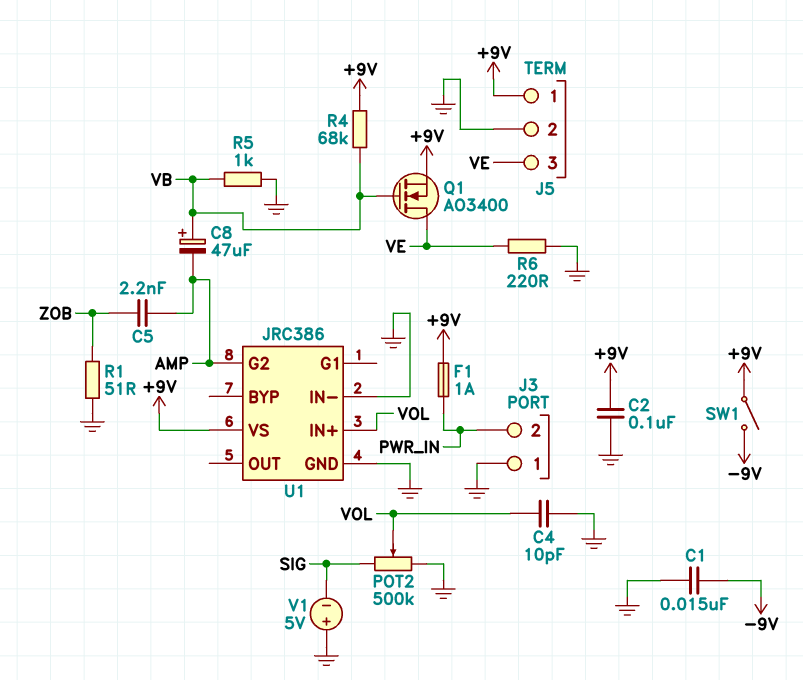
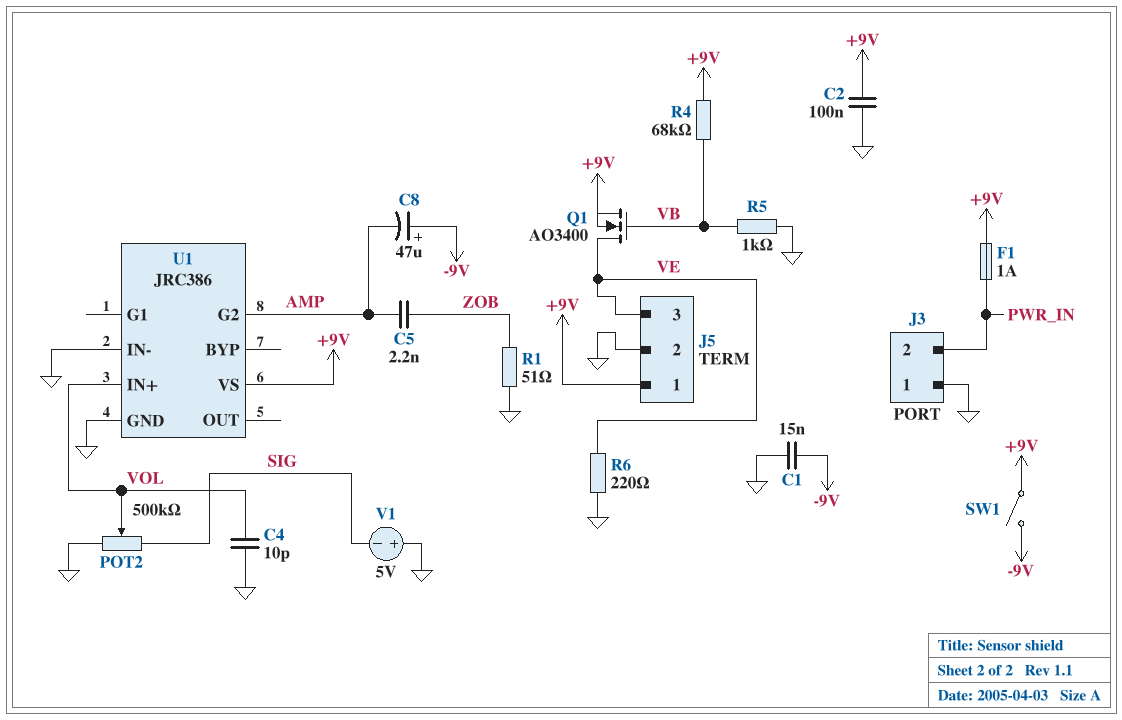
C8: 47uF (plus VB, minus AMP) -> 47uF (plus -9V, minus AMP)

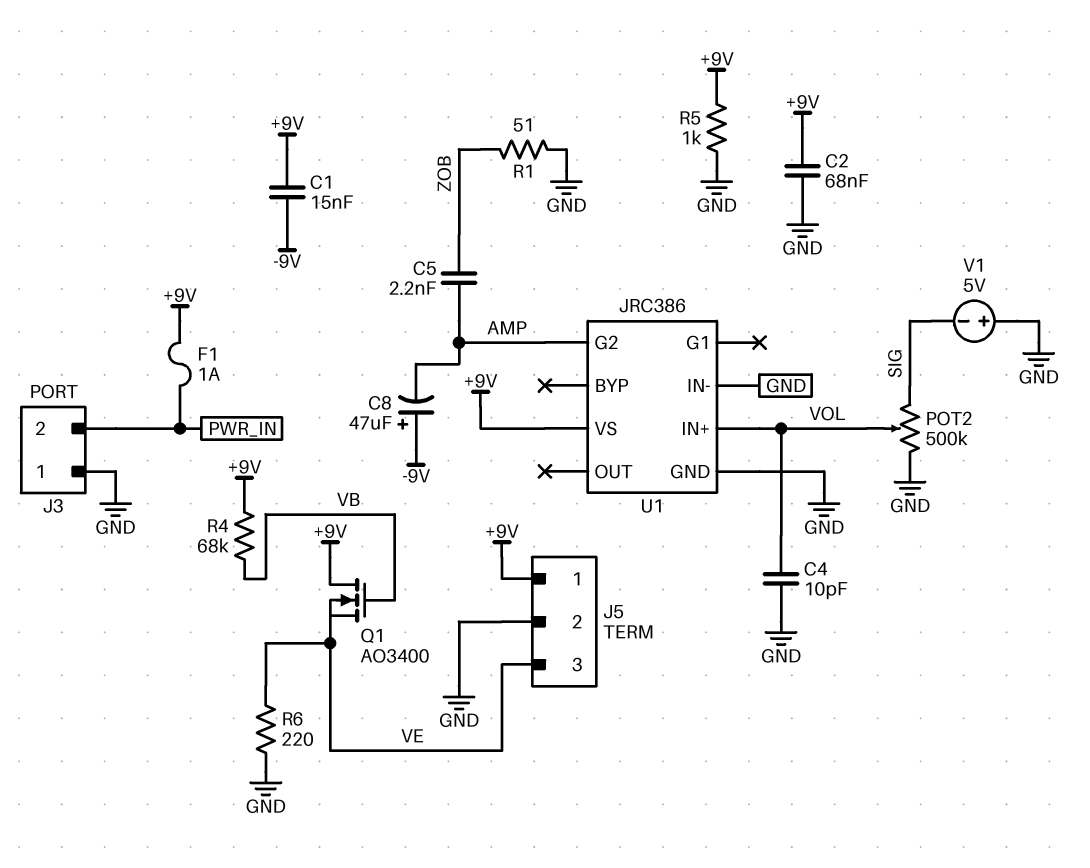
C1: 15nF (-9V, GND) -> 15nF (+9V, -9V)
C2: 100nF (+9V, GND) -> 68nF (+9V, GND)
Q1: NMOS AO3400 (G VB, D VE, S +9V) -> NMOS AO3400 (G VB, D +9V, S VE)
R5: 1k (GND, VB) -> 1k (+9V, GND)
SW1: switch (+9V, -9V) -> none

